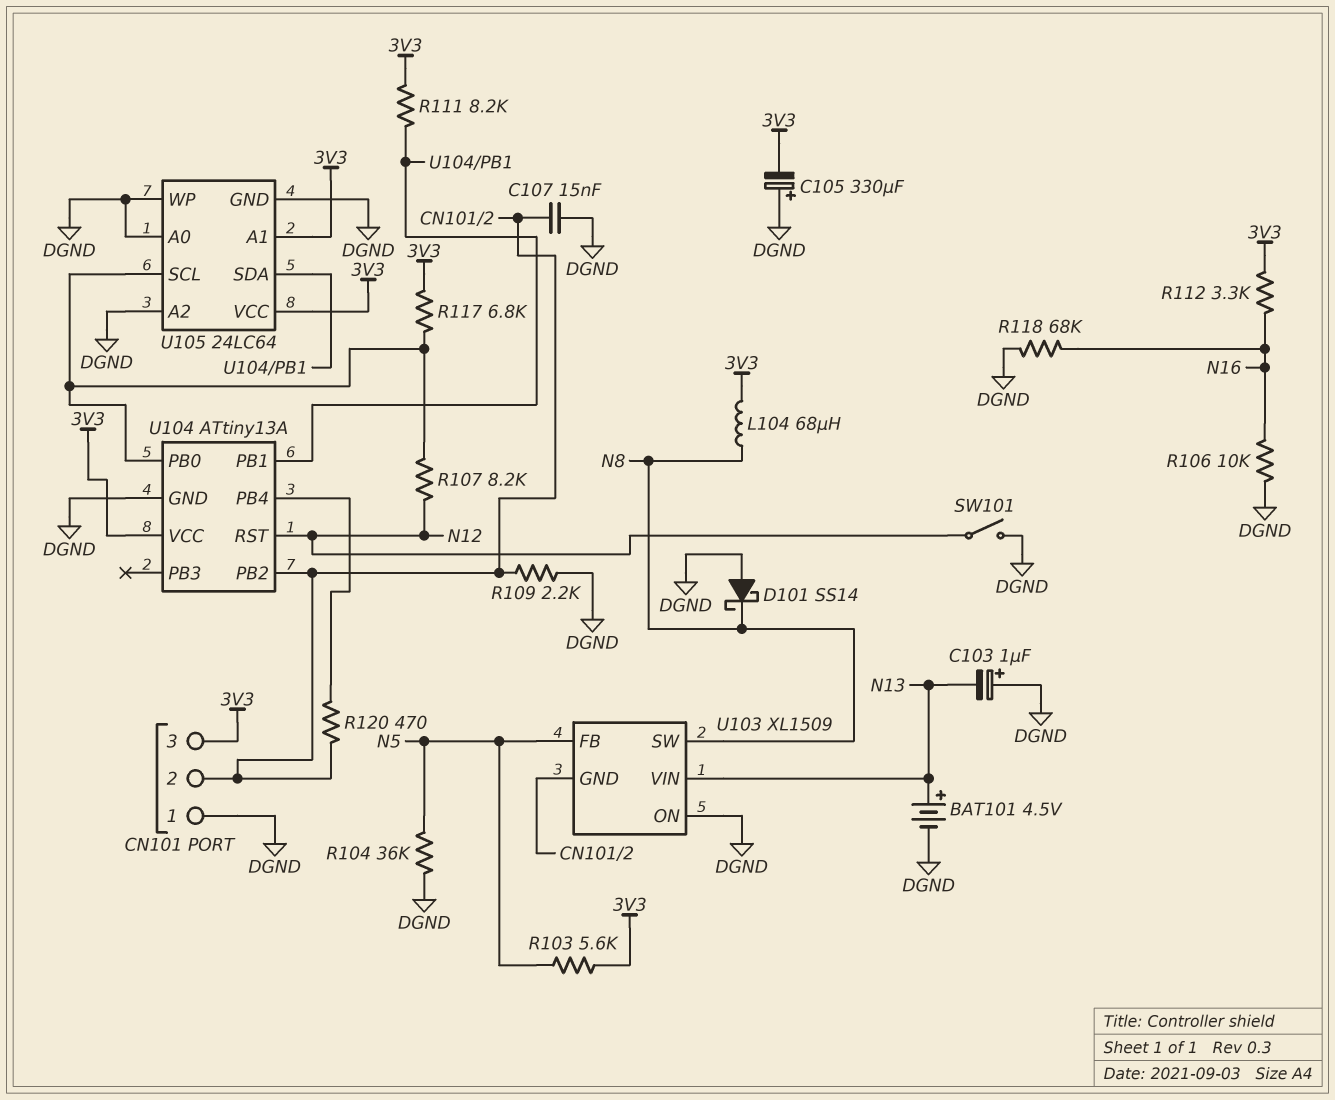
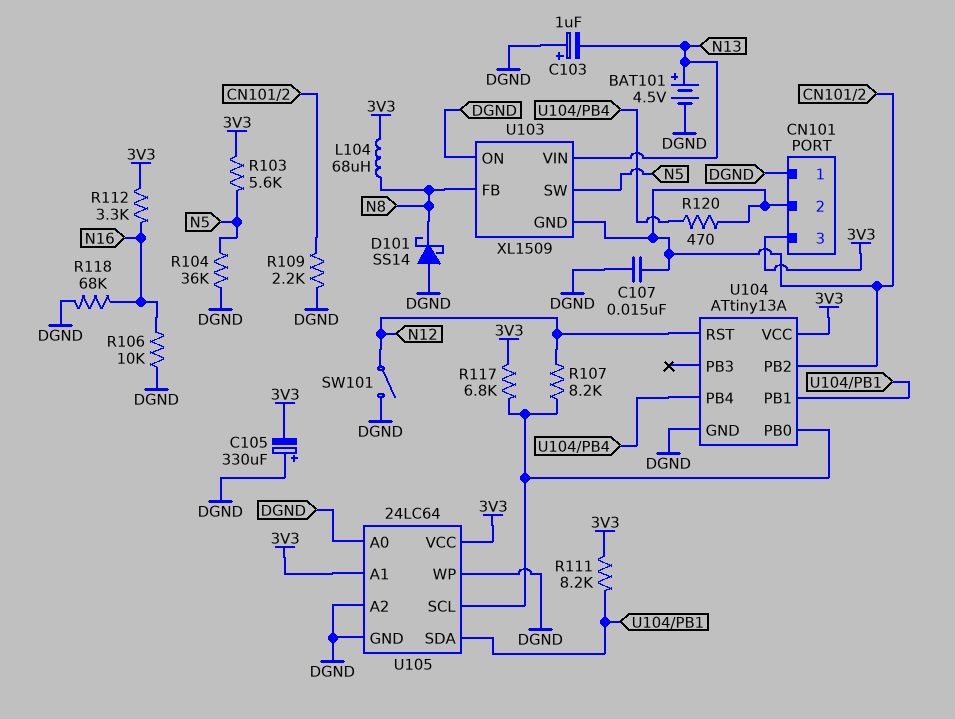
U103 pin FB: N5 -> N8
U103 pin SW: N8 -> N5

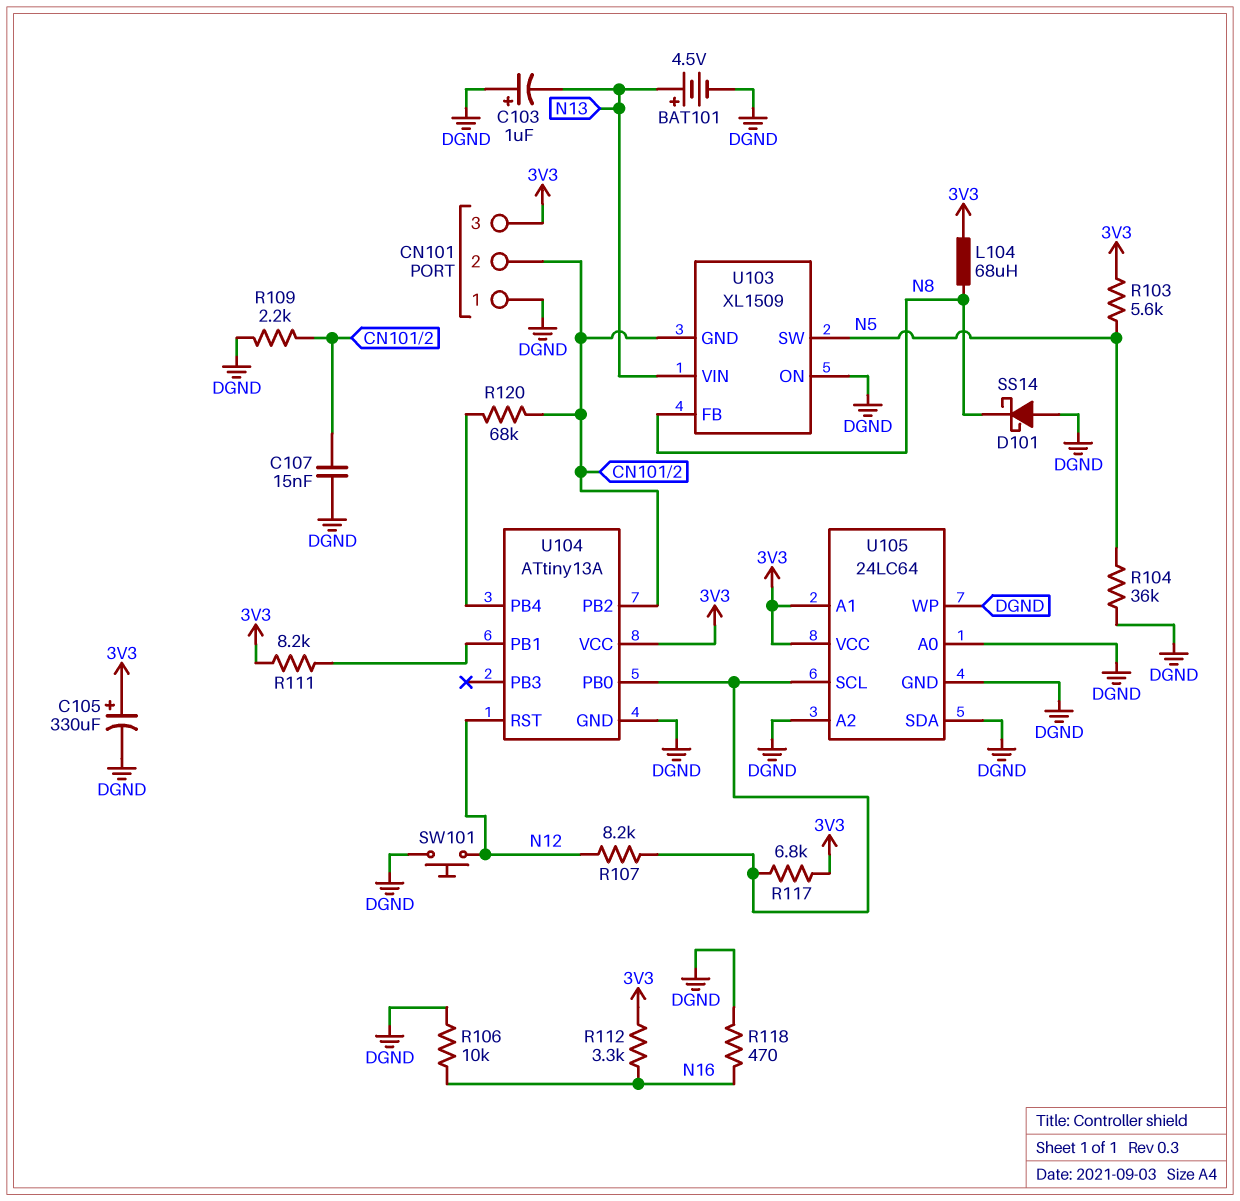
C105: 330uF (plus DGND, minus 3V3) -> 330uF (plus 3V3, minus DGND)
R118: 68k (DGND, N16) -> 470 (DGND, N16)
R120: 470 (CN101/2, U104/PB4) -> 68k (CN101/2, U104/PB4)
SW101: switch (DGND, N12) -> button (DGND, N12)
U105 pin SDA: U104/PB1 -> DGND

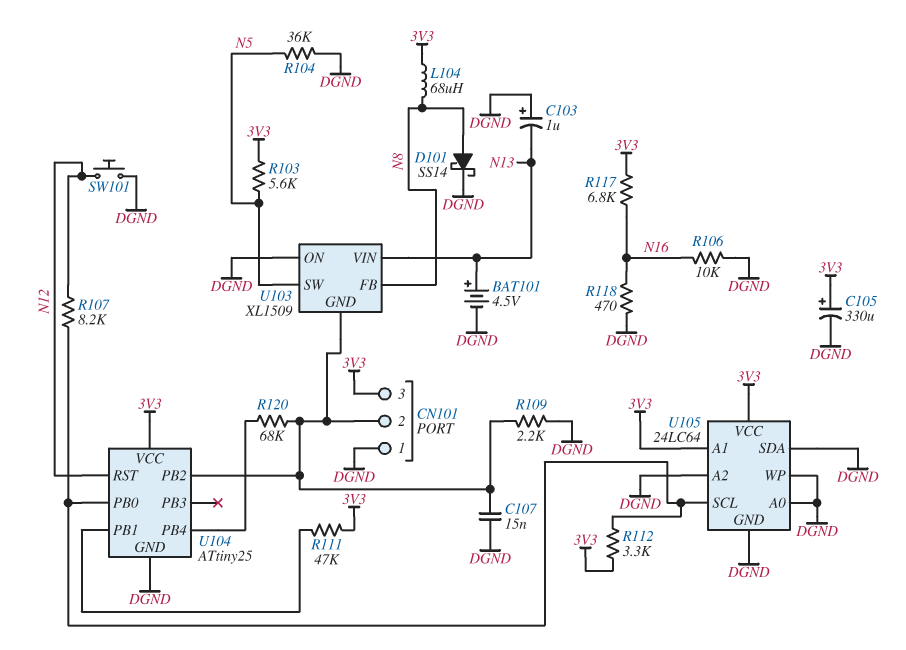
D101: schottky SS14 (A DGND, K N8) -> schottky SS14 (A N8, K DGND)
R111: 8.2k (3V3, U104/PB1) -> 47k (3V3, U104/PB1)
R112: 3.3k (3V3, N16) -> 3.3k (3V3, U104/PB0)
R117: 6.8k (3V3, U104/PB0) -> 6.8k (3V3, N16)
U104: ATtiny13A -> ATtiny25

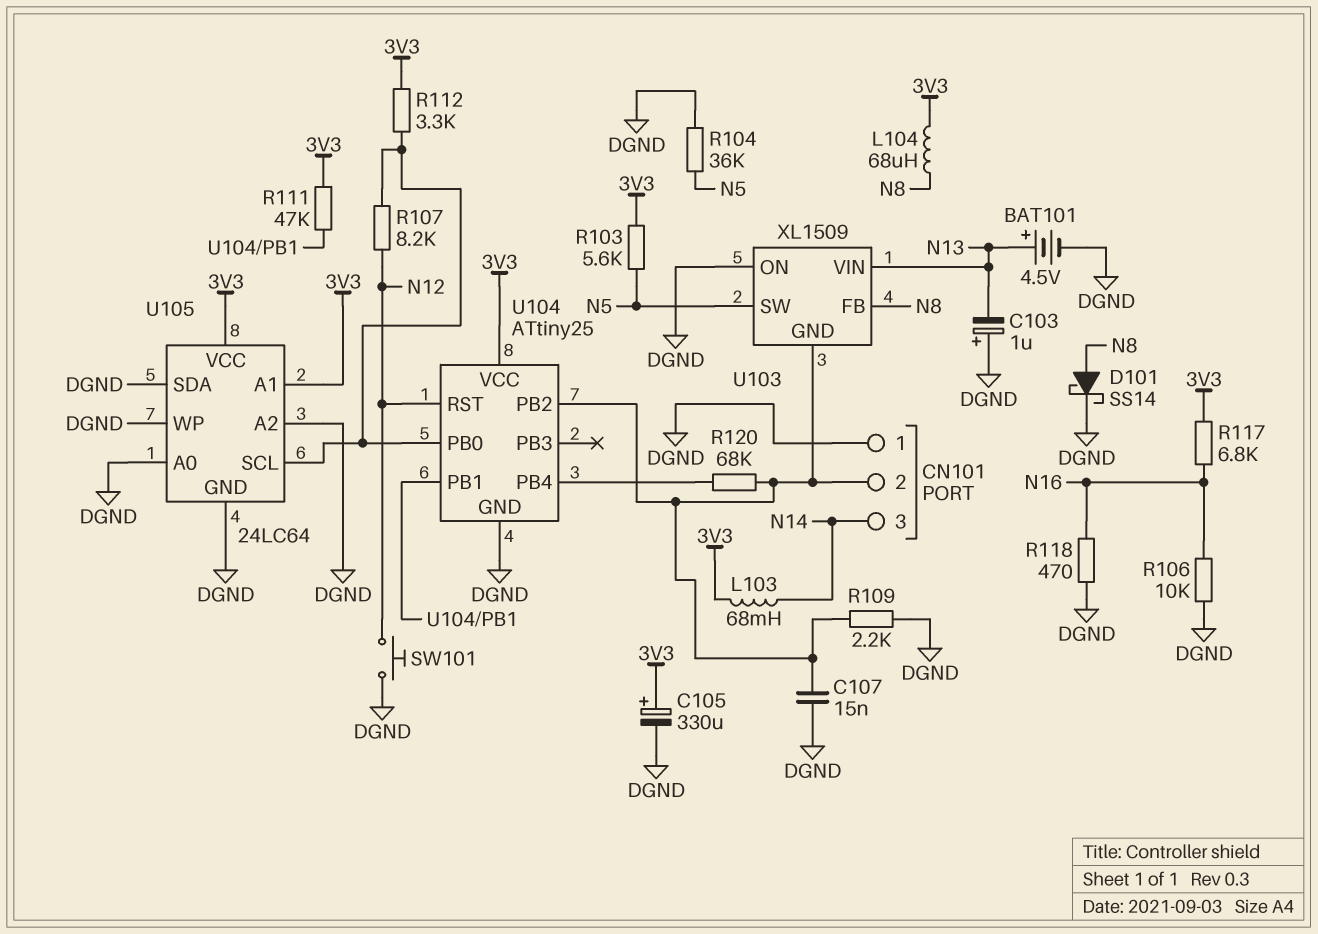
CN101 pin 3: 3V3 -> N14
L103: none -> 68mH (3V3, N14)

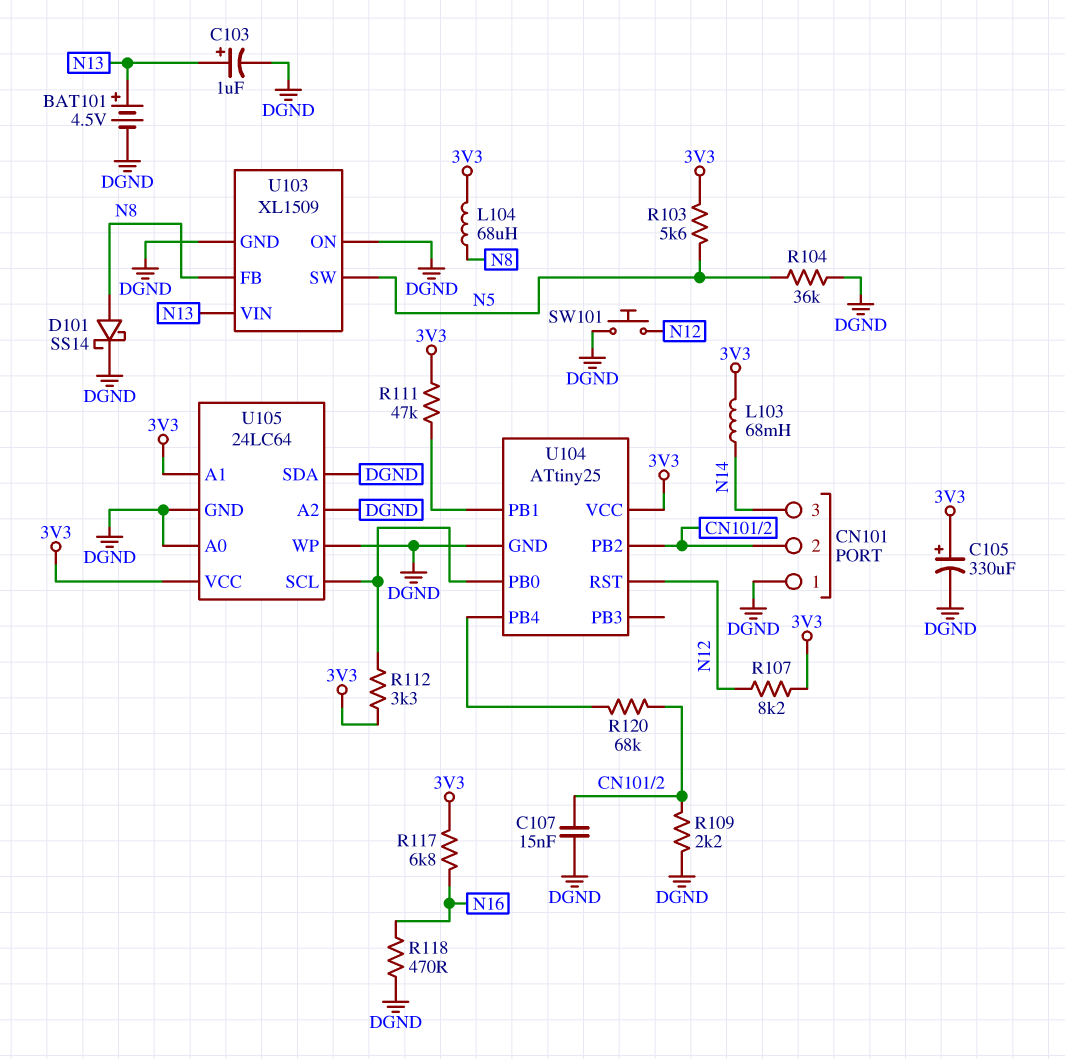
C103: 1uF (plus DGND, minus N13) -> 1uF (plus N13, minus DGND)
R106: 10k (DGND, N16) -> none
R107: 8.2k (N12, U104/PB0) -> 8.2k (3V3, N12)
U103 pin GND: CN101/2 -> DGND

